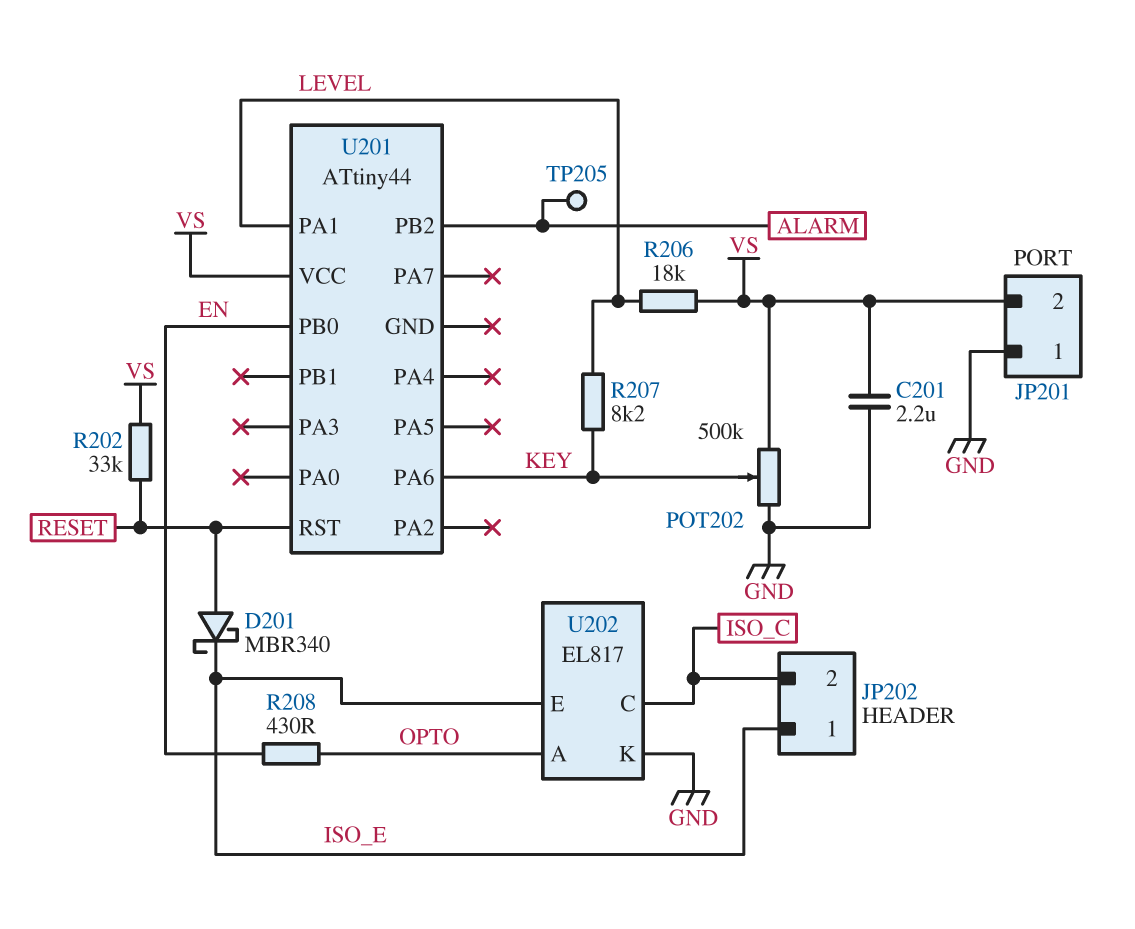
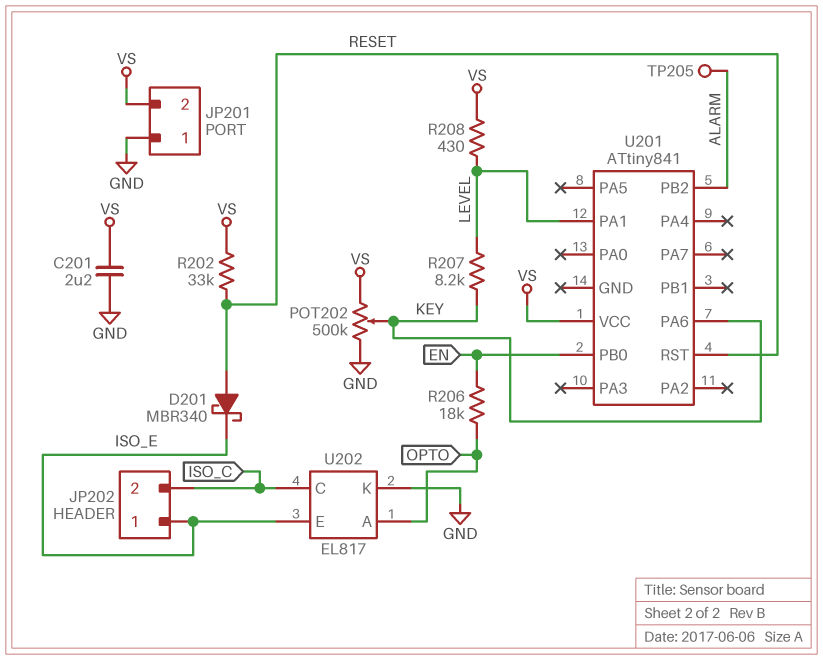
R206: 18k (LEVEL, VS) -> 18k (EN, OPTO)
R208: 430 (EN, OPTO) -> 430 (LEVEL, VS)
U201: ATtiny44 -> ATtiny841

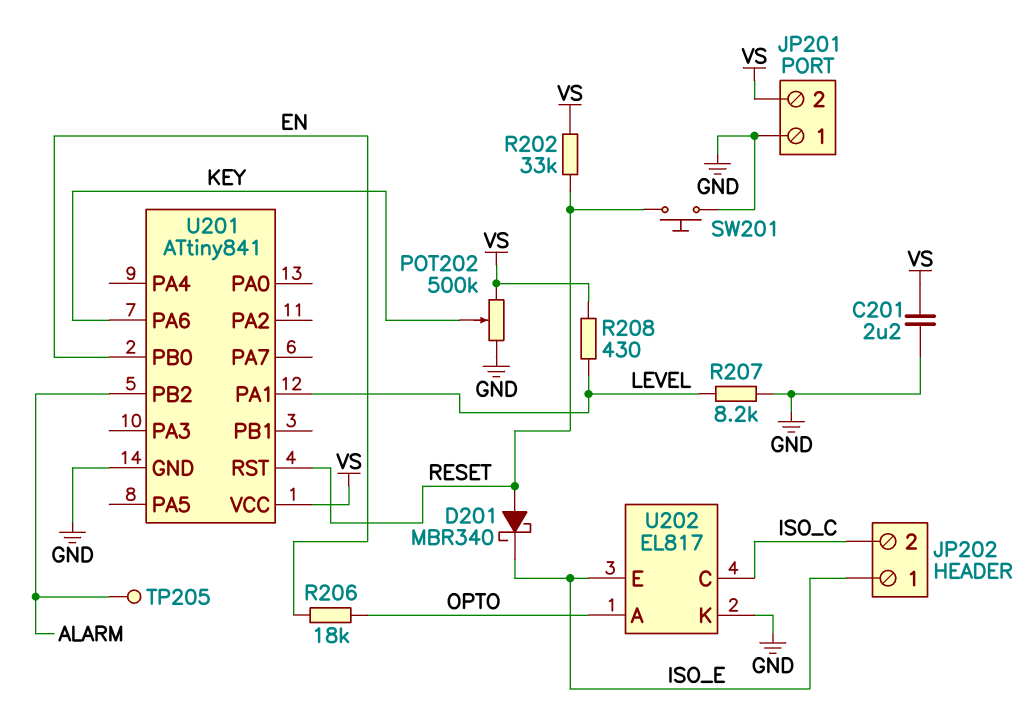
R207: 8.2k (KEY, LEVEL) -> 8.2k (GND, LEVEL)
SW201: none -> button (GND, RESET)
U201 pin GND: none -> GND

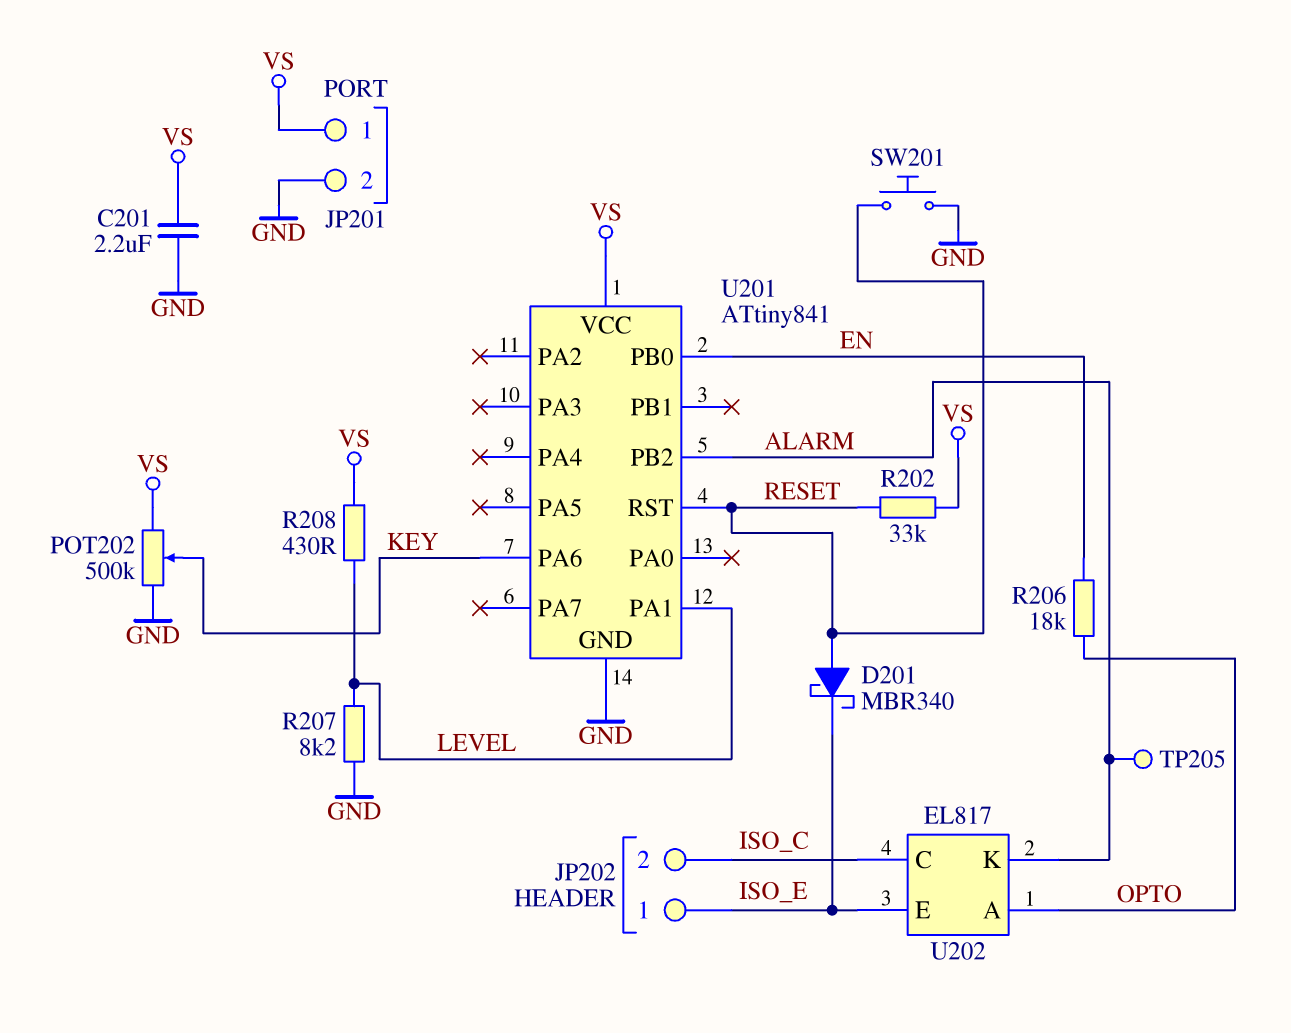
JP201 pin 1: GND -> VS
JP201 pin 2: VS -> GND
U202 pin K: GND -> ALARM

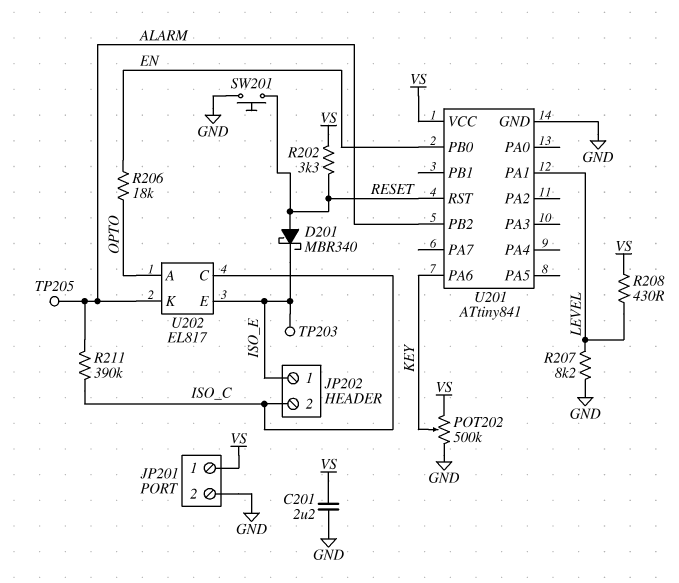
R202: 33k (RESET, VS) -> 3.3k (RESET, VS)
R211: none -> 390k (ALARM, ISO_C)
TP203: none -> test point (ISO_E)

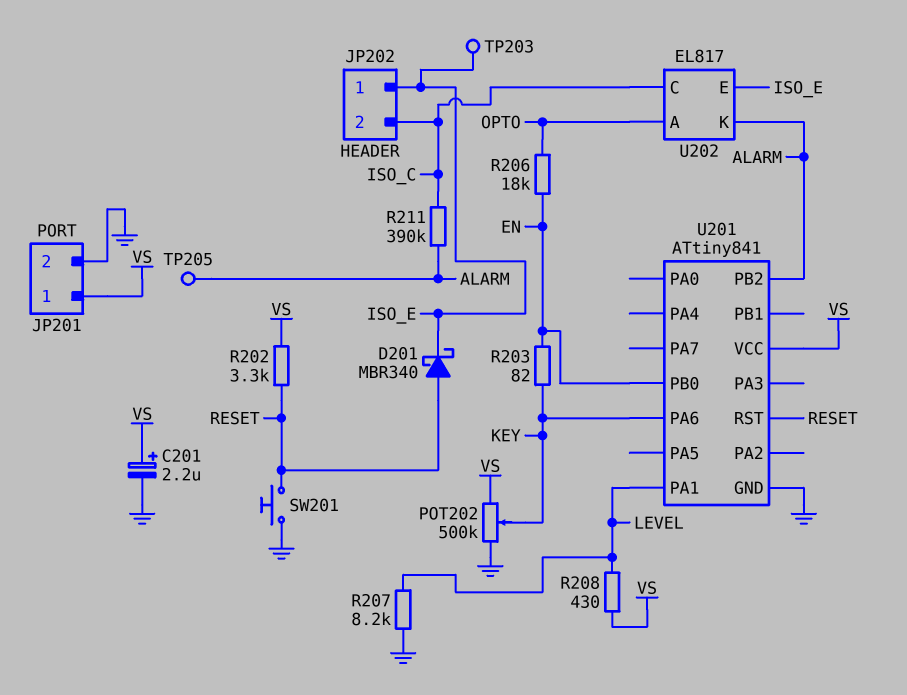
C201: 2.2uF (GND, VS) -> 2.2uF (plus VS, minus GND)
R203: none -> 82 (EN, KEY)

